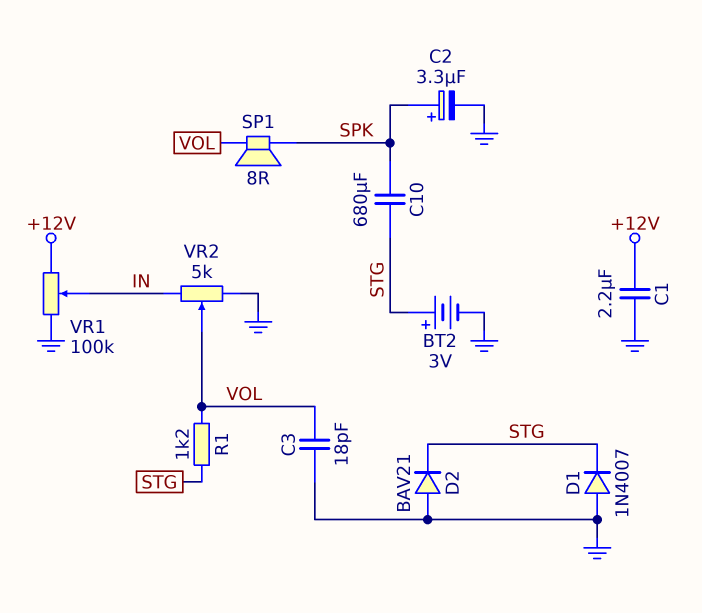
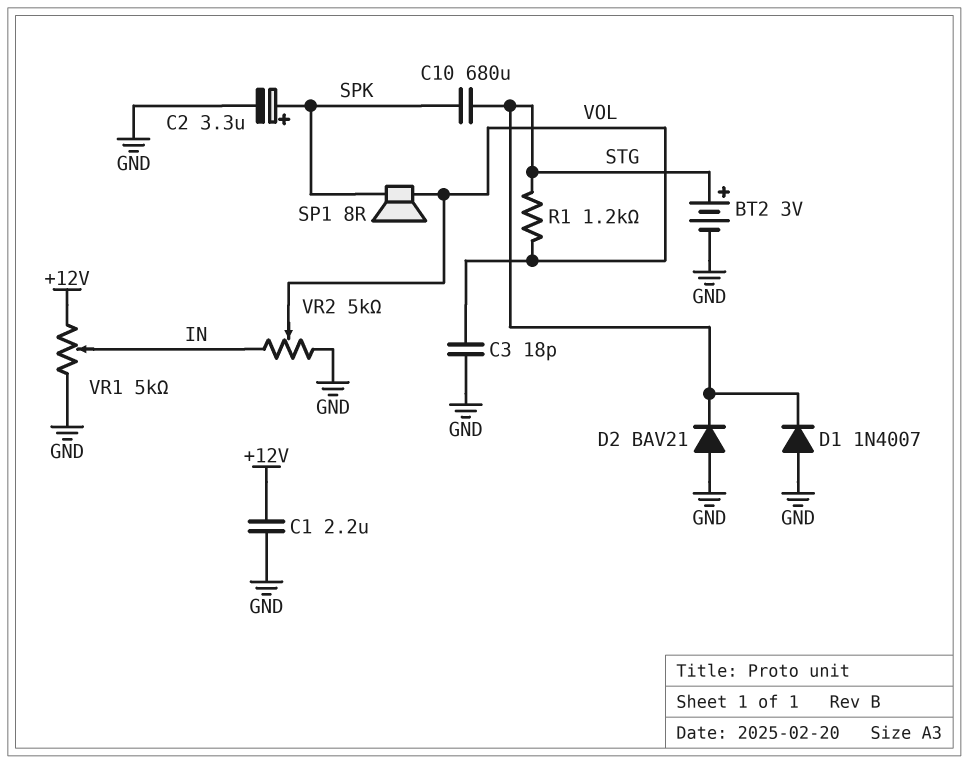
VR1: 100k (+12V, GND, wiper IN) -> 5k (+12V, GND, wiper IN)

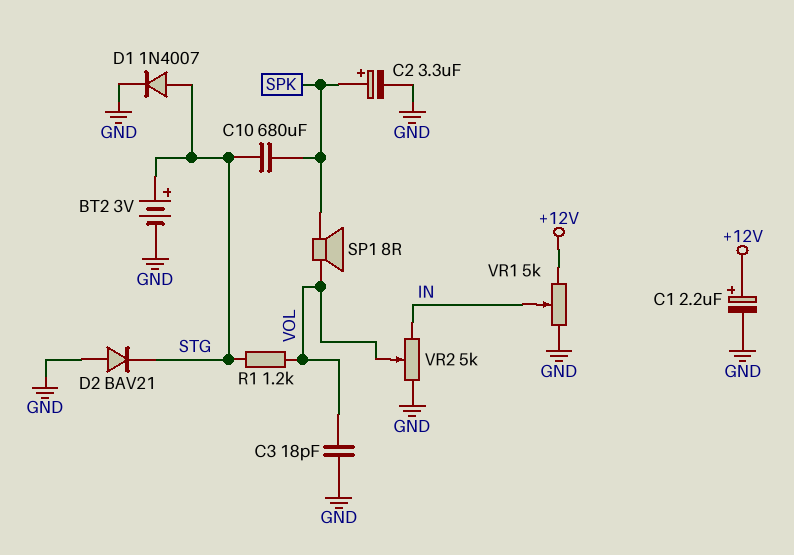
C1: 2.2uF (+12V, GND) -> 2.2uF (plus +12V, minus GND)
D1: diode 1N4007 (A GND, K STG) -> diode 1N4007 (A STG, K GND)

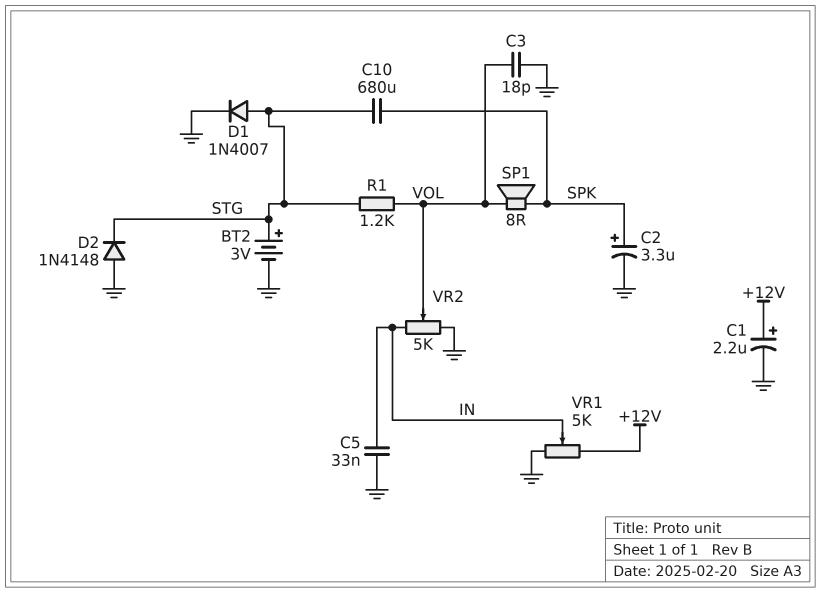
C5: none -> 33nF (GND, IN)
D2: diode BAV21 (A GND, K STG) -> diode 1N4148 (A GND, K STG)

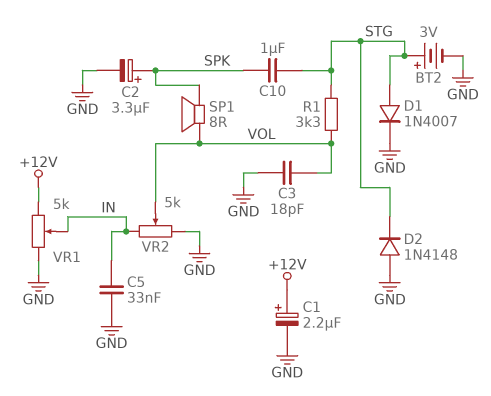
C10: 680uF (SPK, STG) -> 1uF (SPK, STG)
R1: 1.2k (STG, VOL) -> 3.3k (STG, VOL)

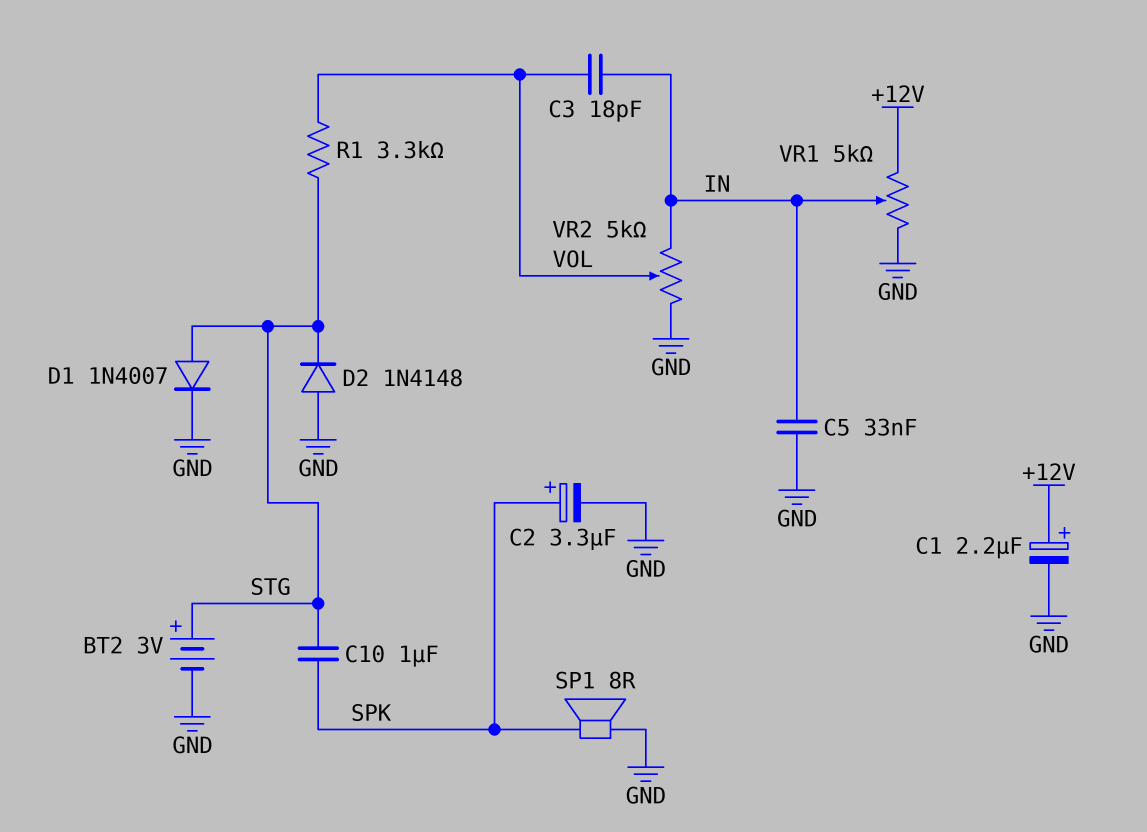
C3: 18pF (GND, VOL) -> 18pF (IN, VOL)
SP1: speaker 8R (SPK, VOL) -> speaker 8R (GND, SPK)

